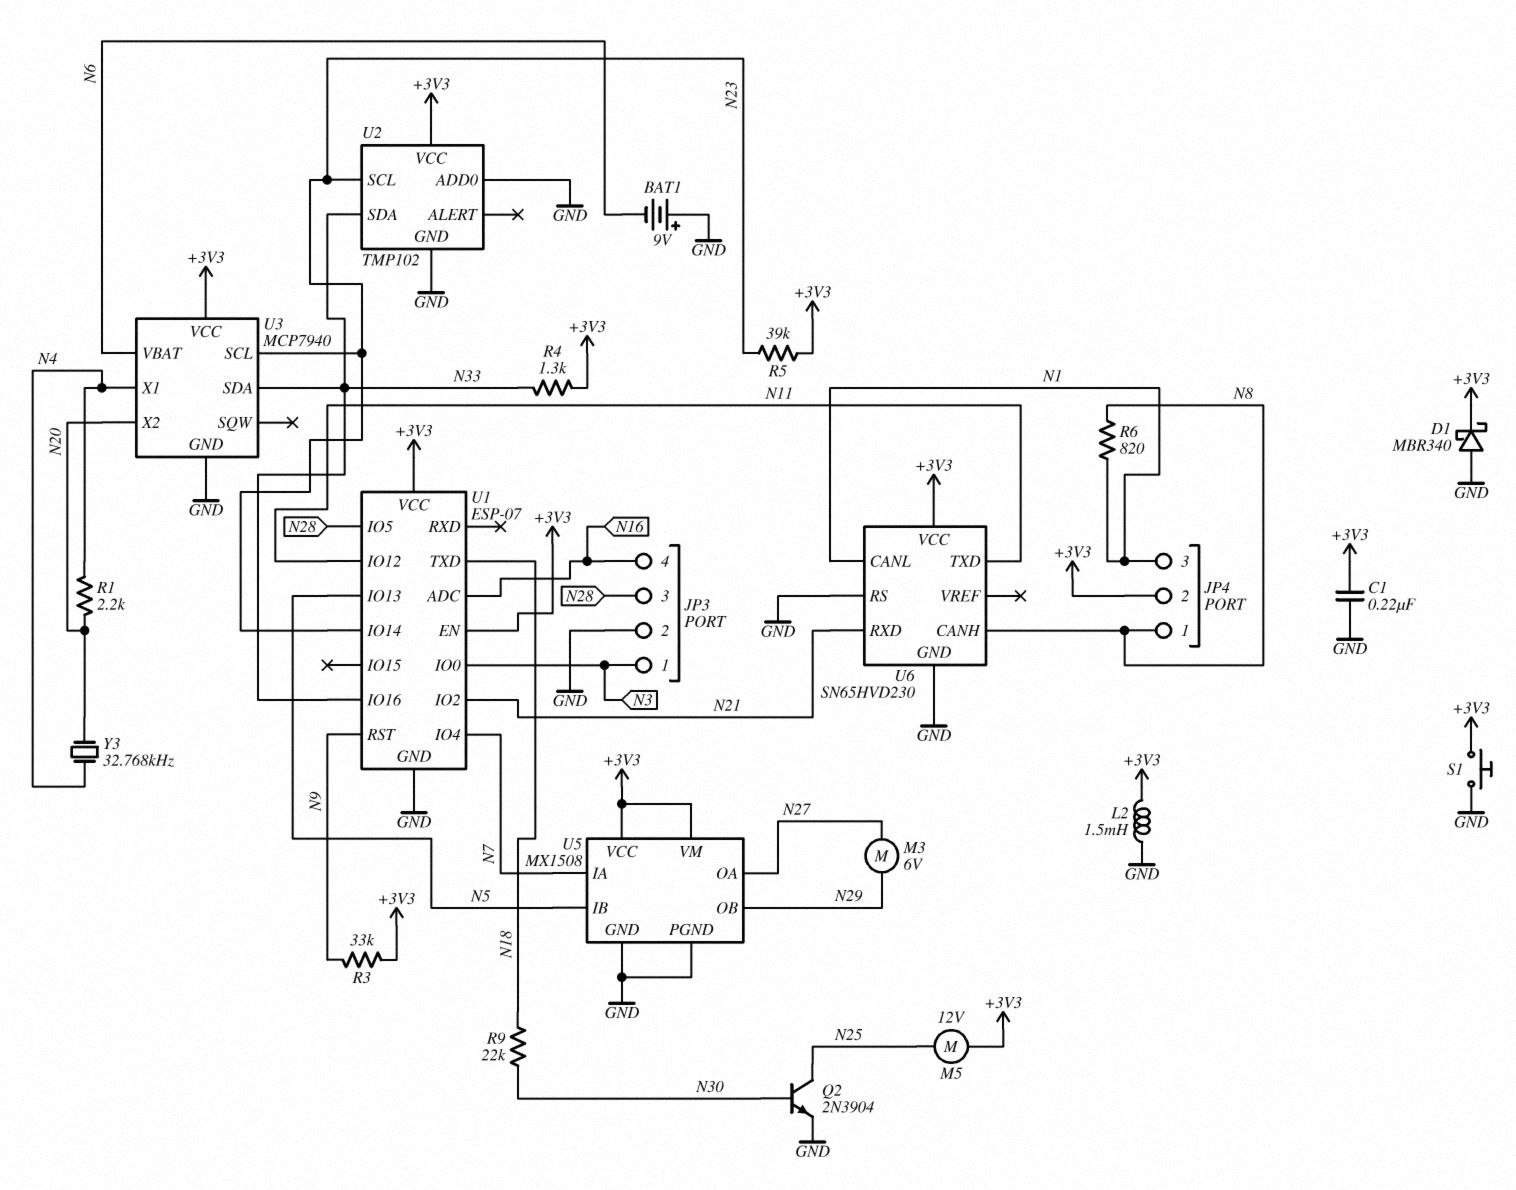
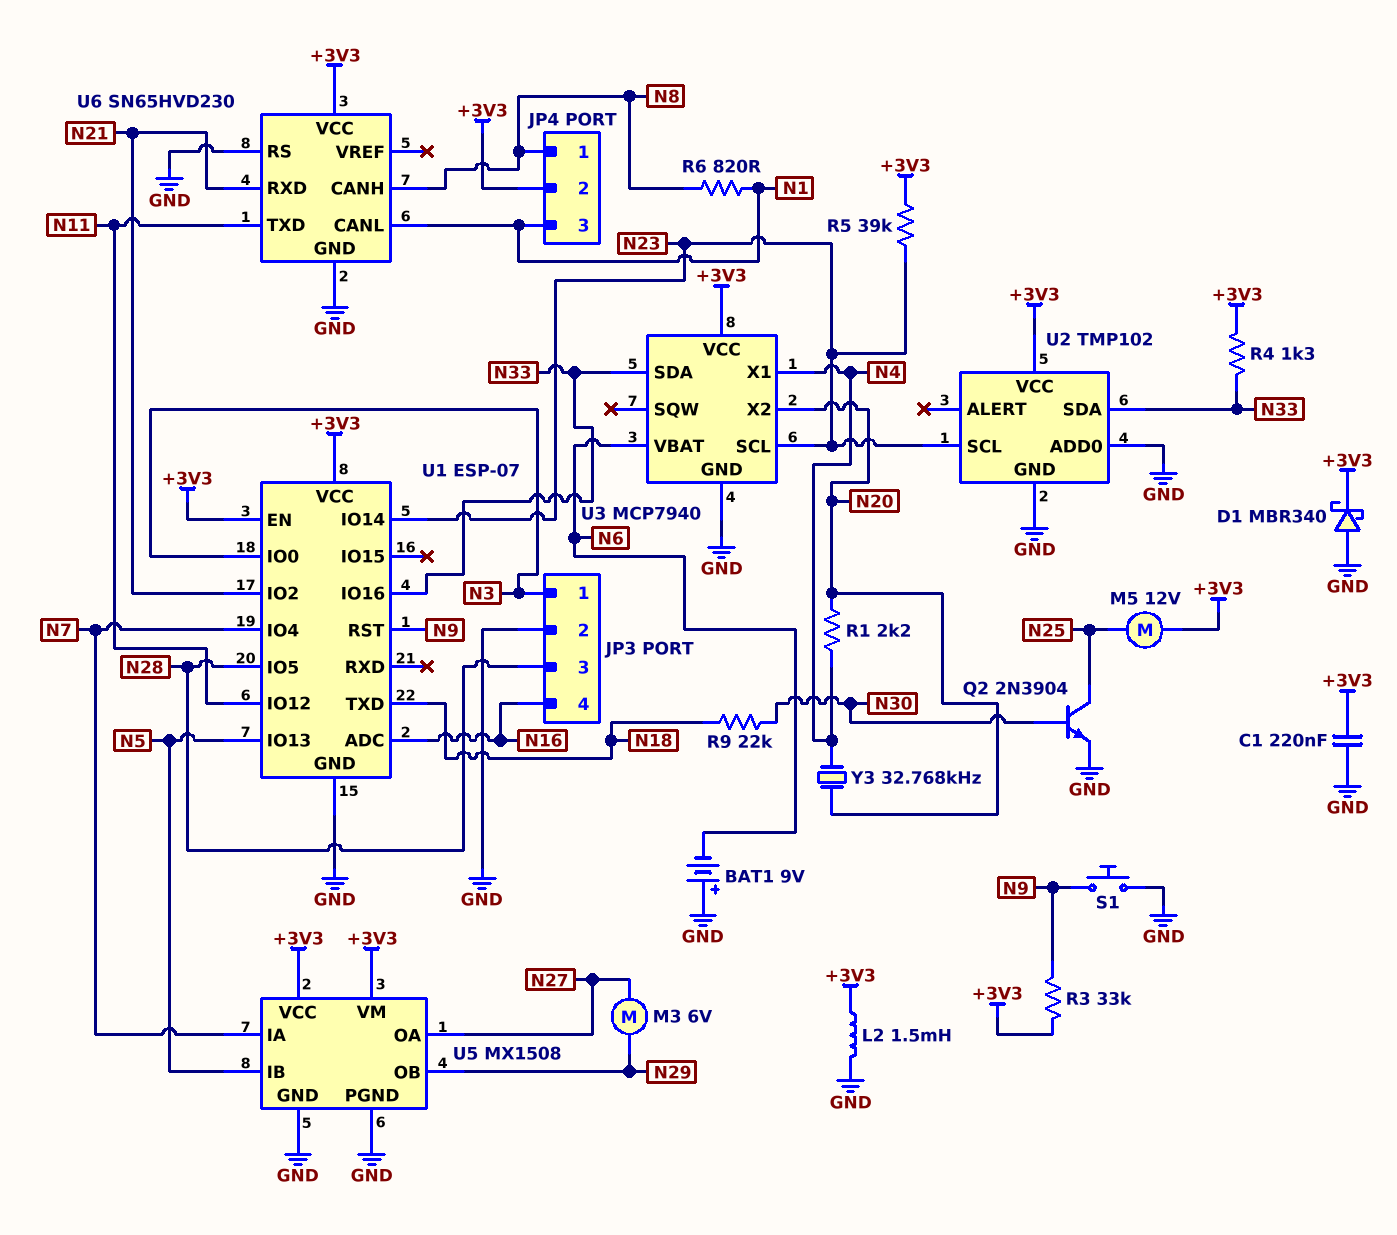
S1: button (+3V3, GND) -> button (GND, N9)

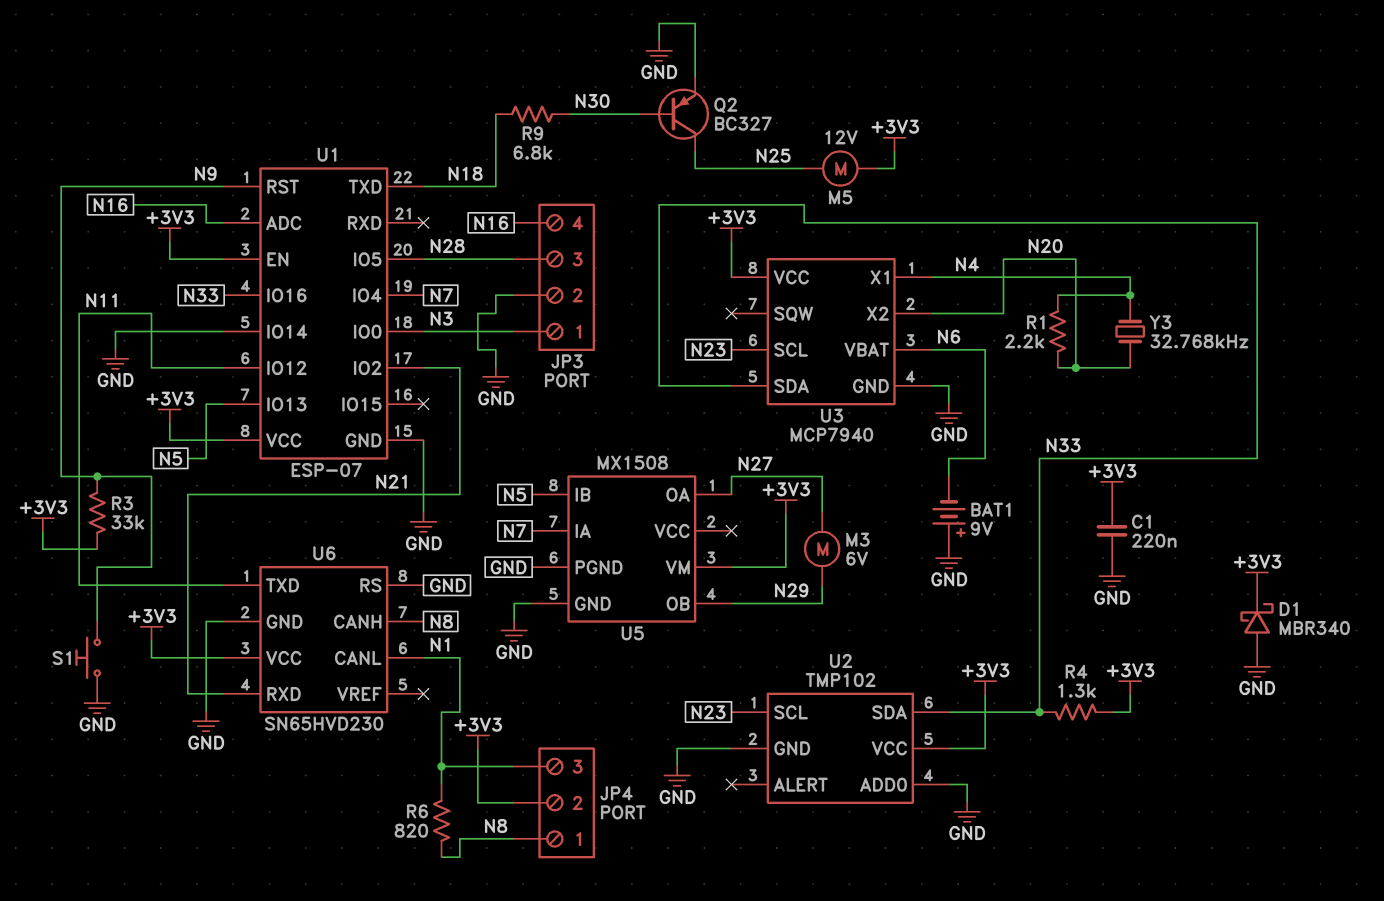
L2: 1.5mH (+3V3, GND) -> none
Q2: NPN 2N3904 (B N30, C N25, E GND) -> PNP BC327 (B N30, C N25, E GND)
R5: 39k (+3V3, N23) -> none
R9: 22k (N18, N30) -> 6.8k (N18, N30)
U1 pin IO14: N23 -> GND
U5 pin VCC: +3V3 -> none

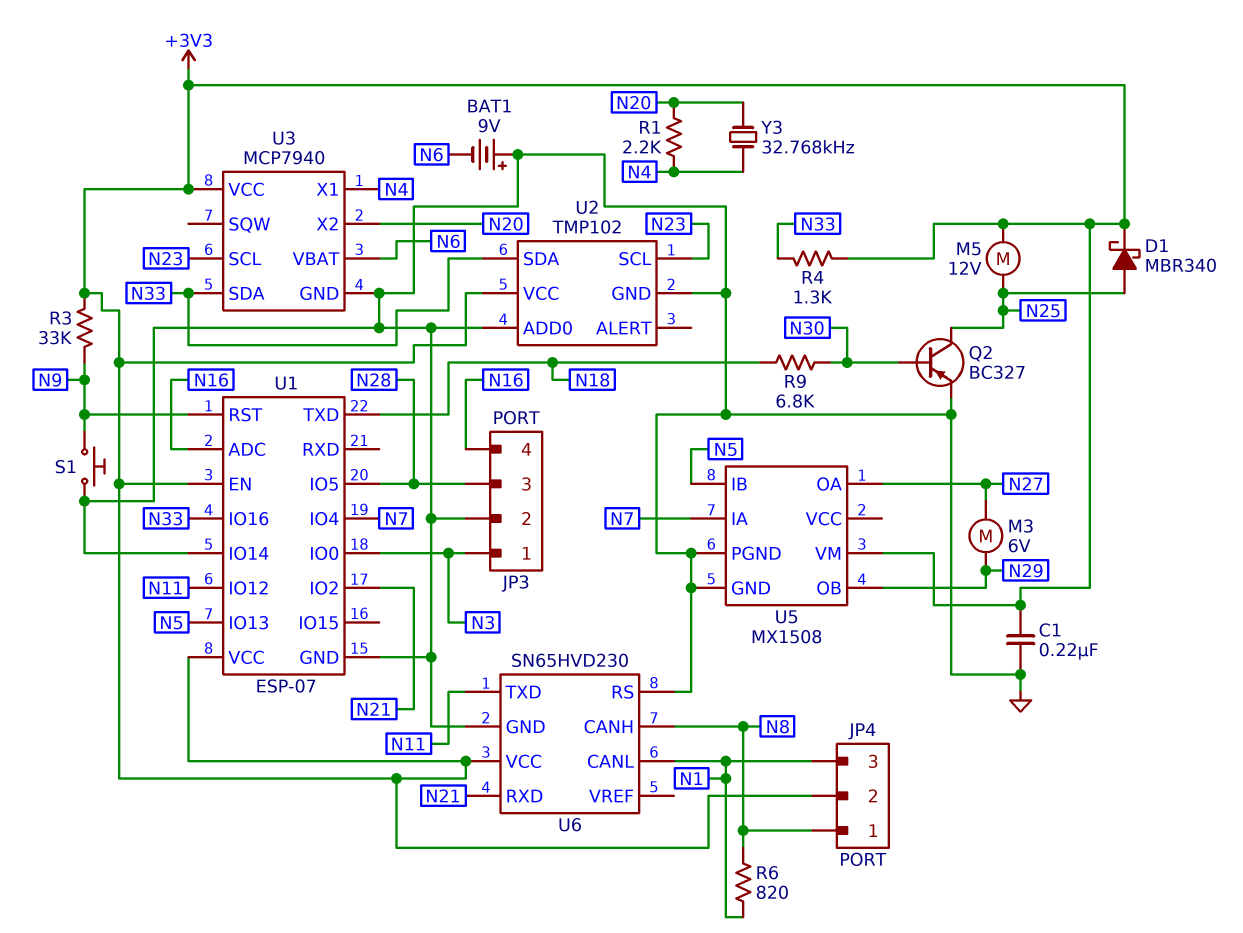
D1: schottky MBR340 (A GND, K +3V3) -> schottky MBR340 (A N25, K +3V3)

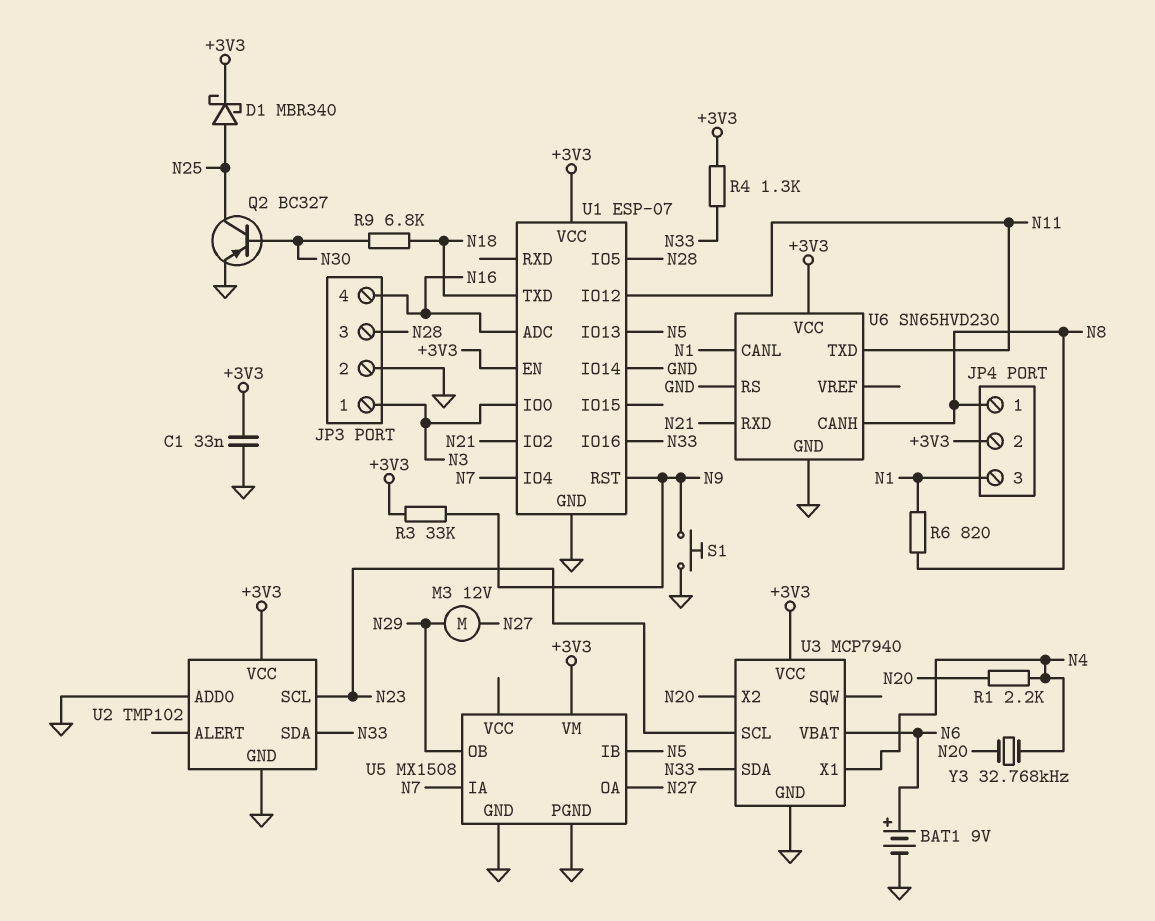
BAT1: 9V (plus GND, minus N6) -> 9V (plus N6, minus GND)
C1: 220nF (+3V3, GND) -> 33nF (+3V3, GND)
M3: motor 6V (N27, N29) -> motor 12V (N27, N29)
M5: motor 12V (+3V3, N25) -> none

